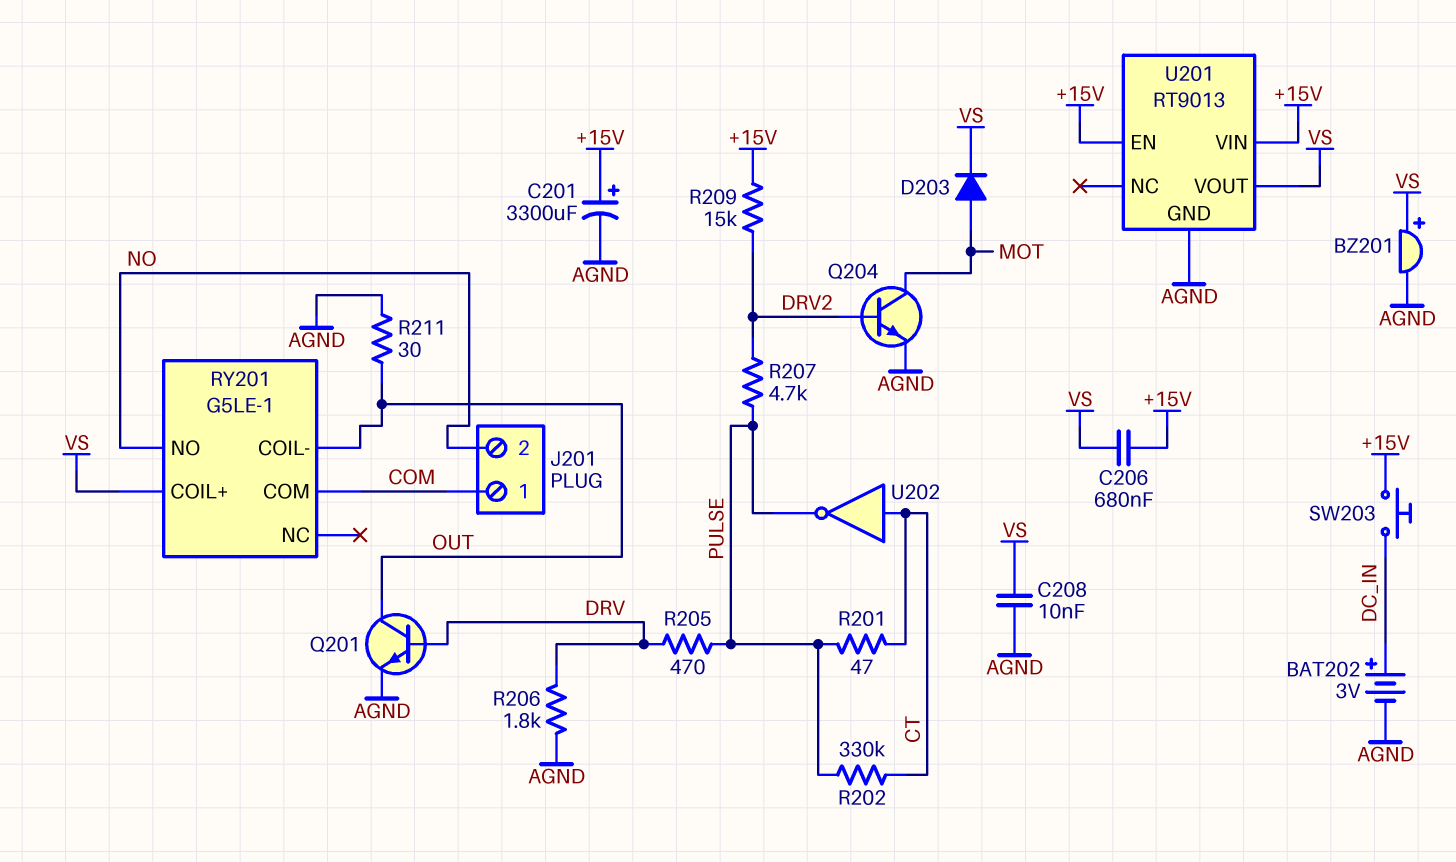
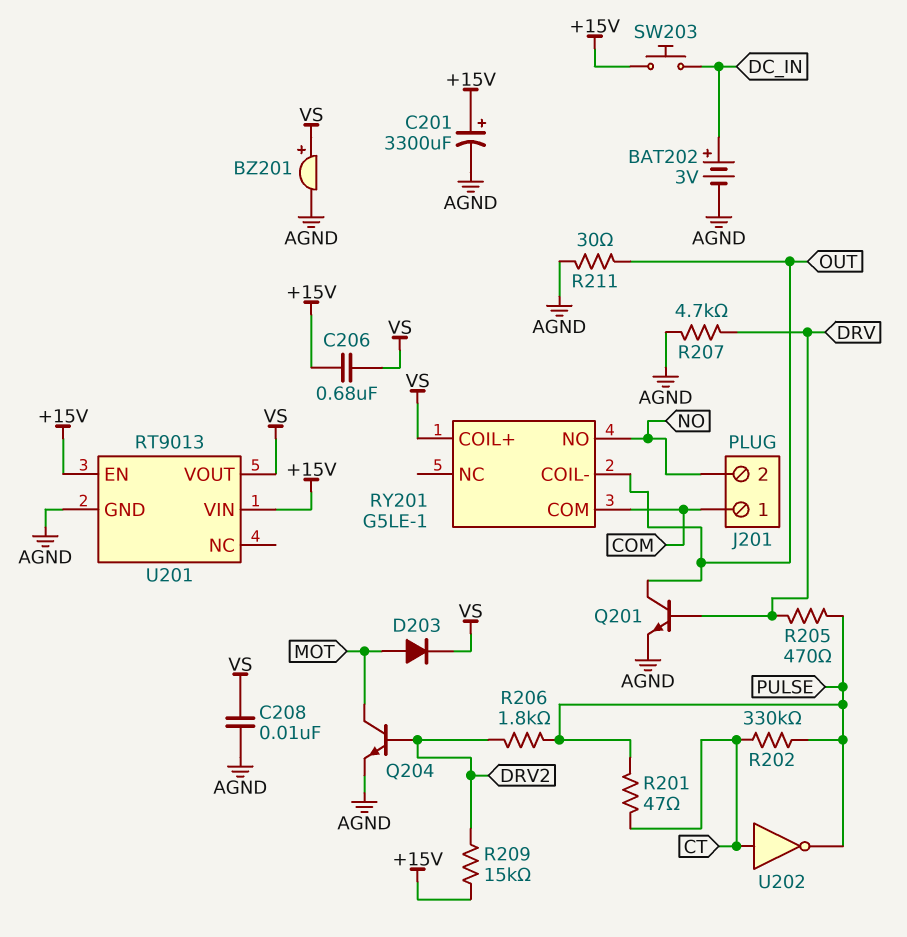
R206: 1.8k (AGND, DRV) -> 1.8k (DRV2, PULSE)
R207: 4.7k (DRV2, PULSE) -> 4.7k (AGND, DRV)

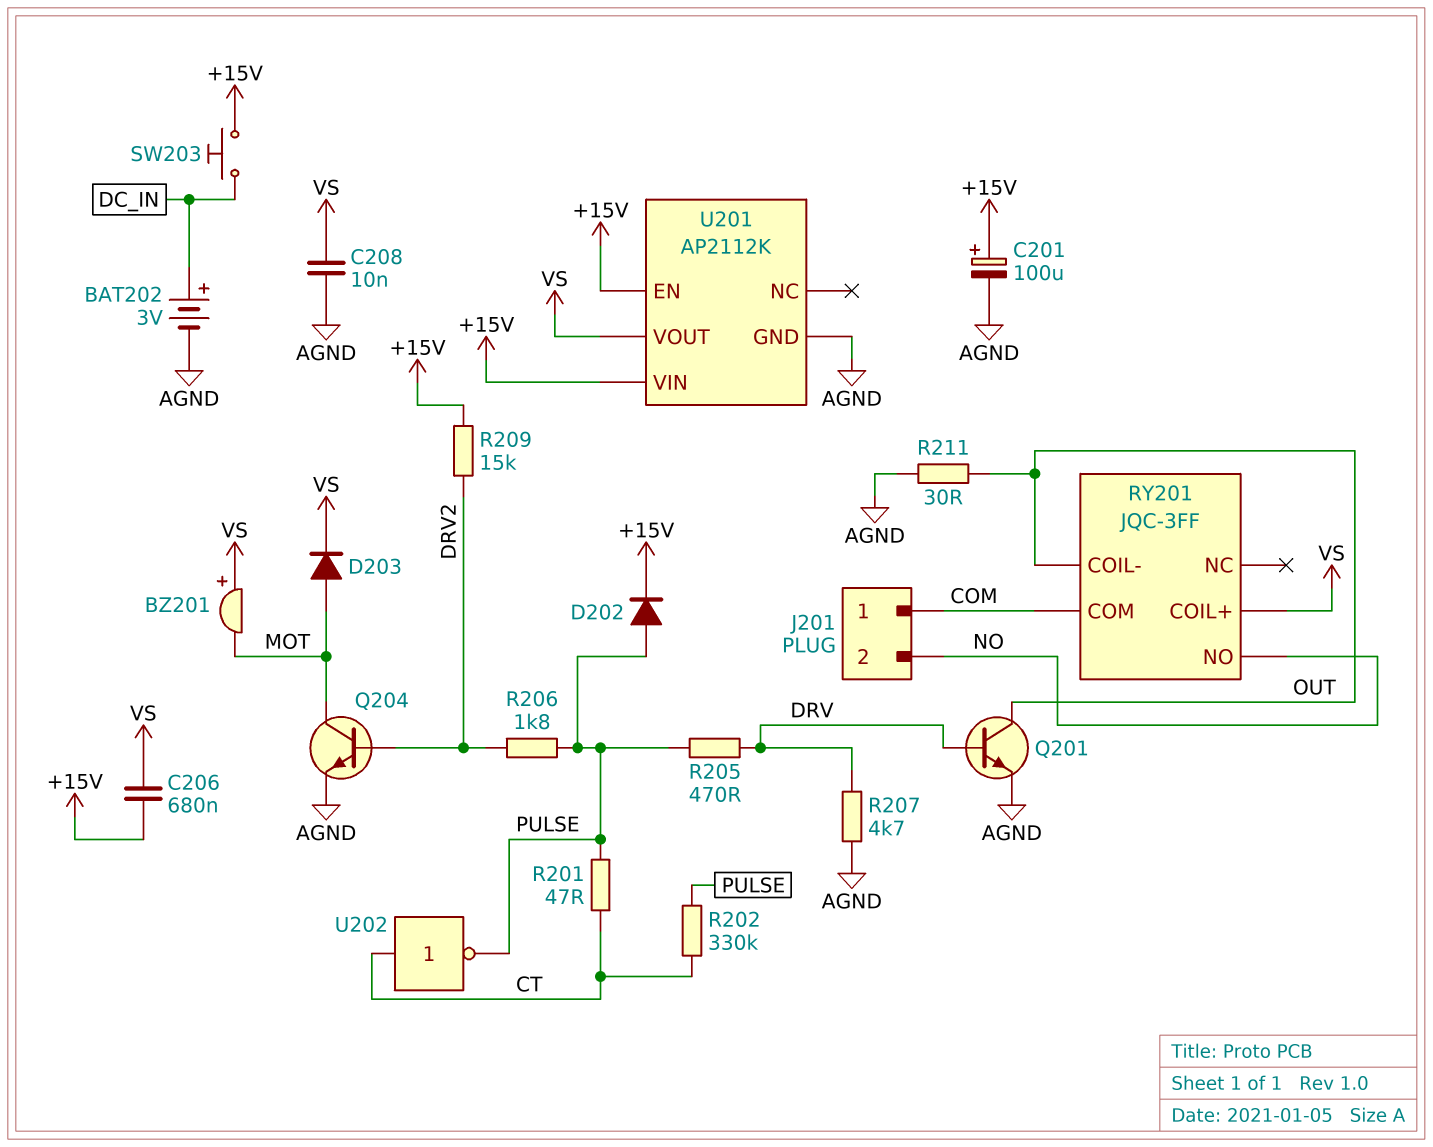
BZ201: buzzer (plus VS, minus AGND) -> buzzer (plus VS, minus MOT)
C201: 3300uF (plus +15V, minus AGND) -> 100uF (plus +15V, minus AGND)
D202: none -> diode (A PULSE, K +15V)
RY201: G5LE-1 -> JQC-3FF
U201: RT9013 -> AP2112K

